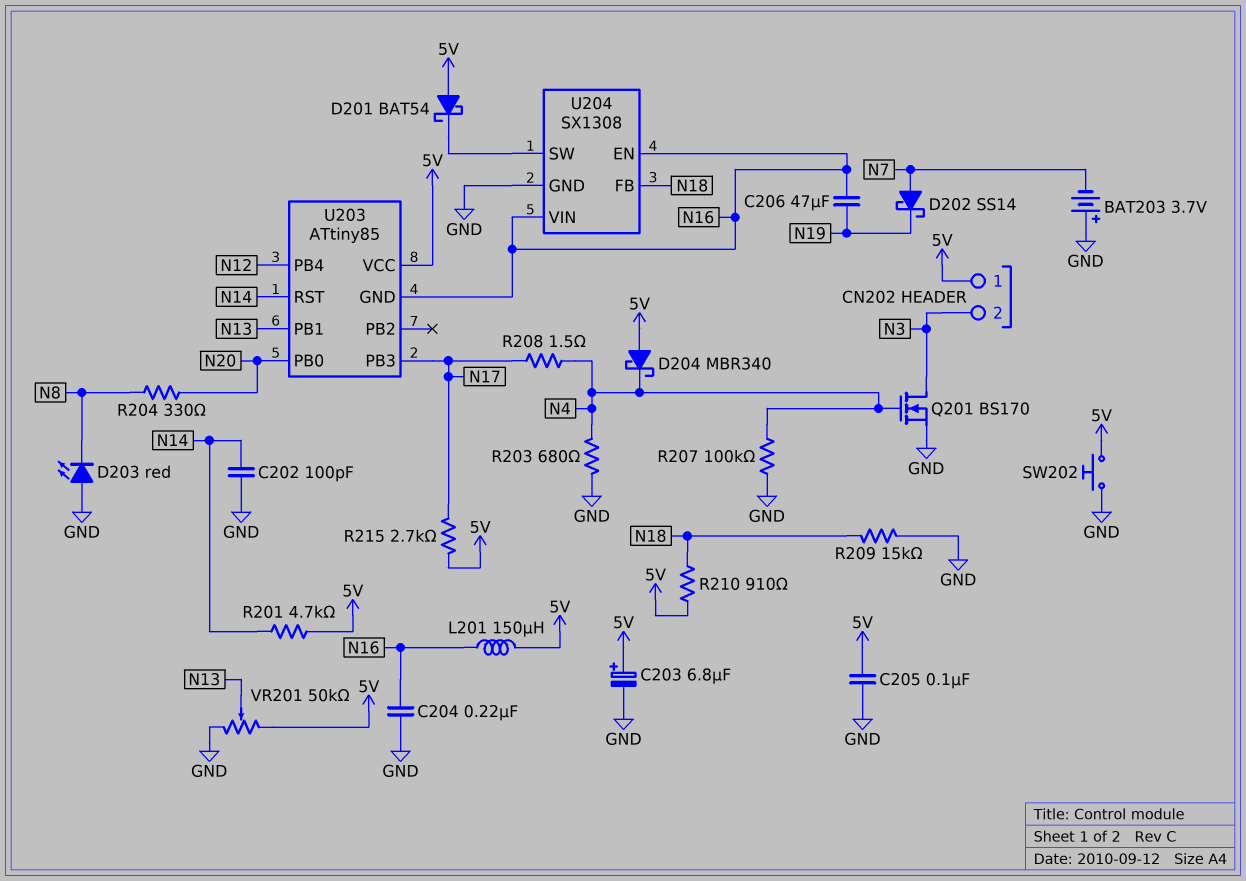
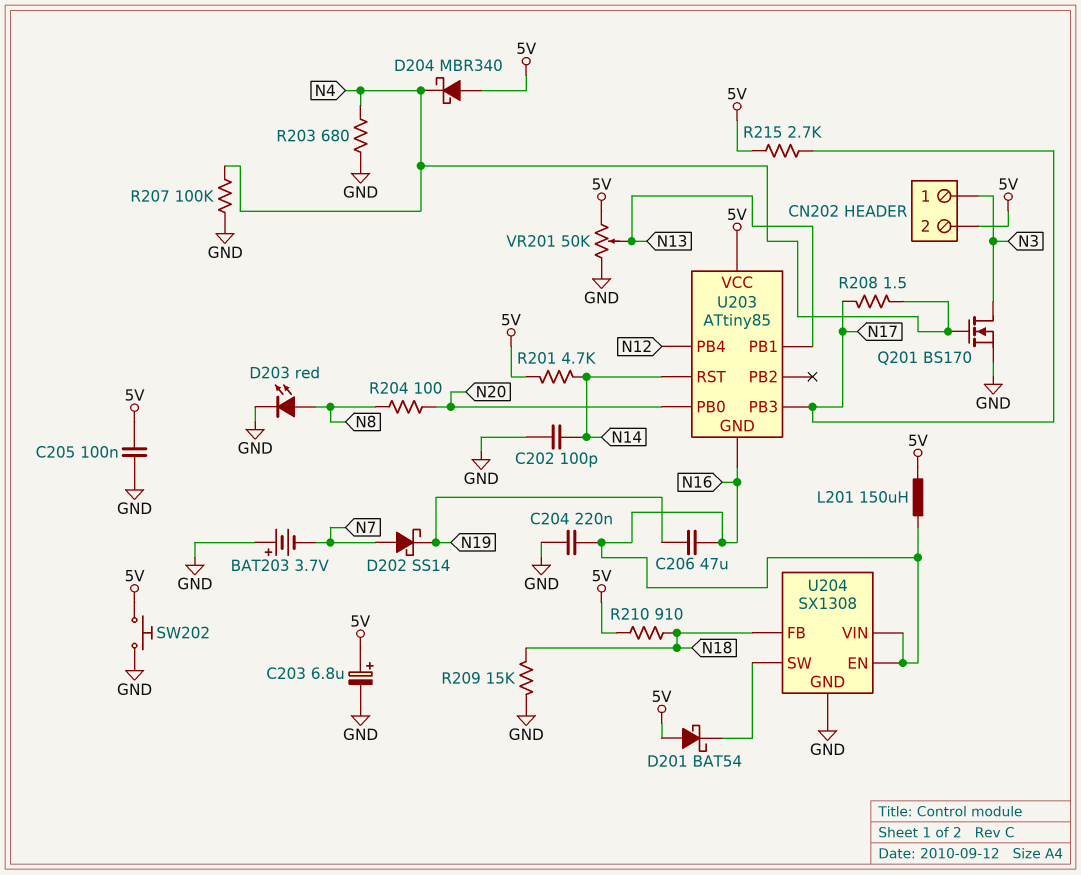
CN202 pin 1: 5V -> N3
CN202 pin 2: N3 -> 5V
D203: LED red (A GND, K N8) -> LED red (A N8, K GND)
R204: 330 (N8, N20) -> 100 (N8, N20)

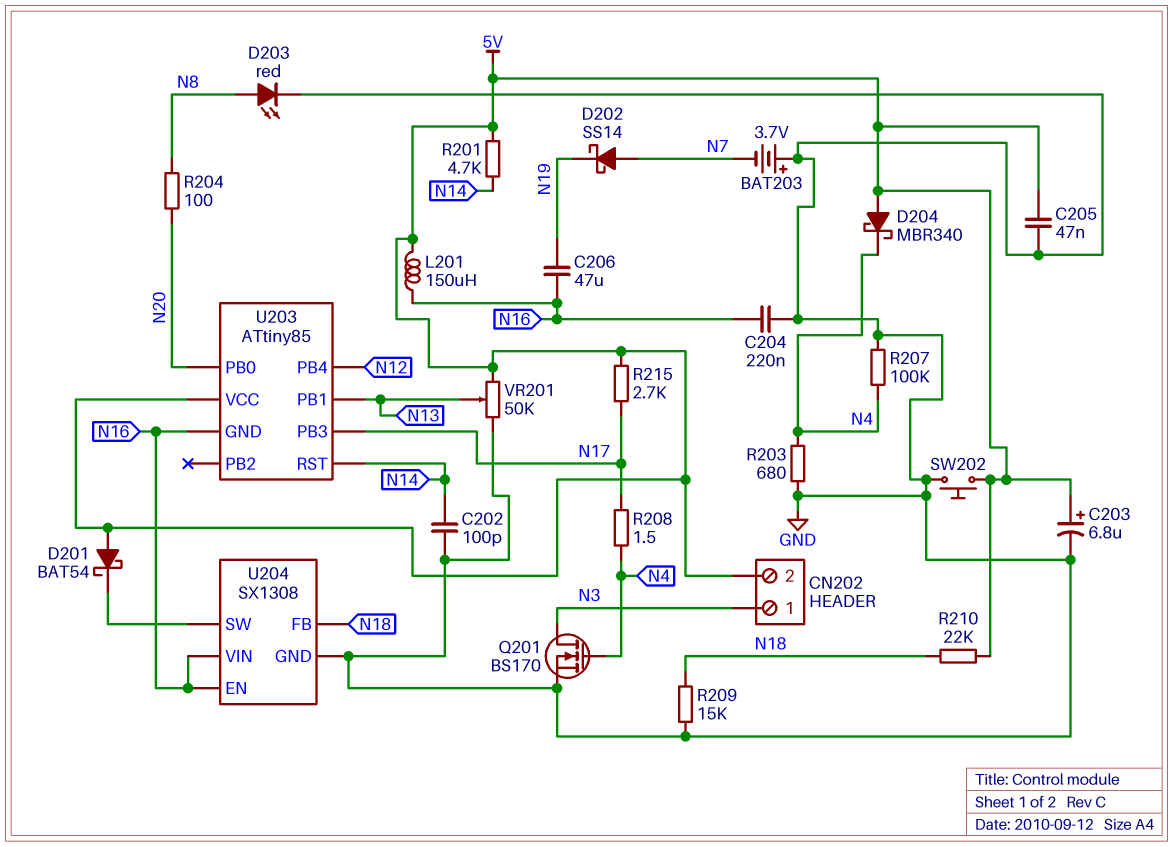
C205: 100nF (5V, GND) -> 47nF (5V, GND)
R210: 910 (5V, N18) -> 22k (5V, N18)

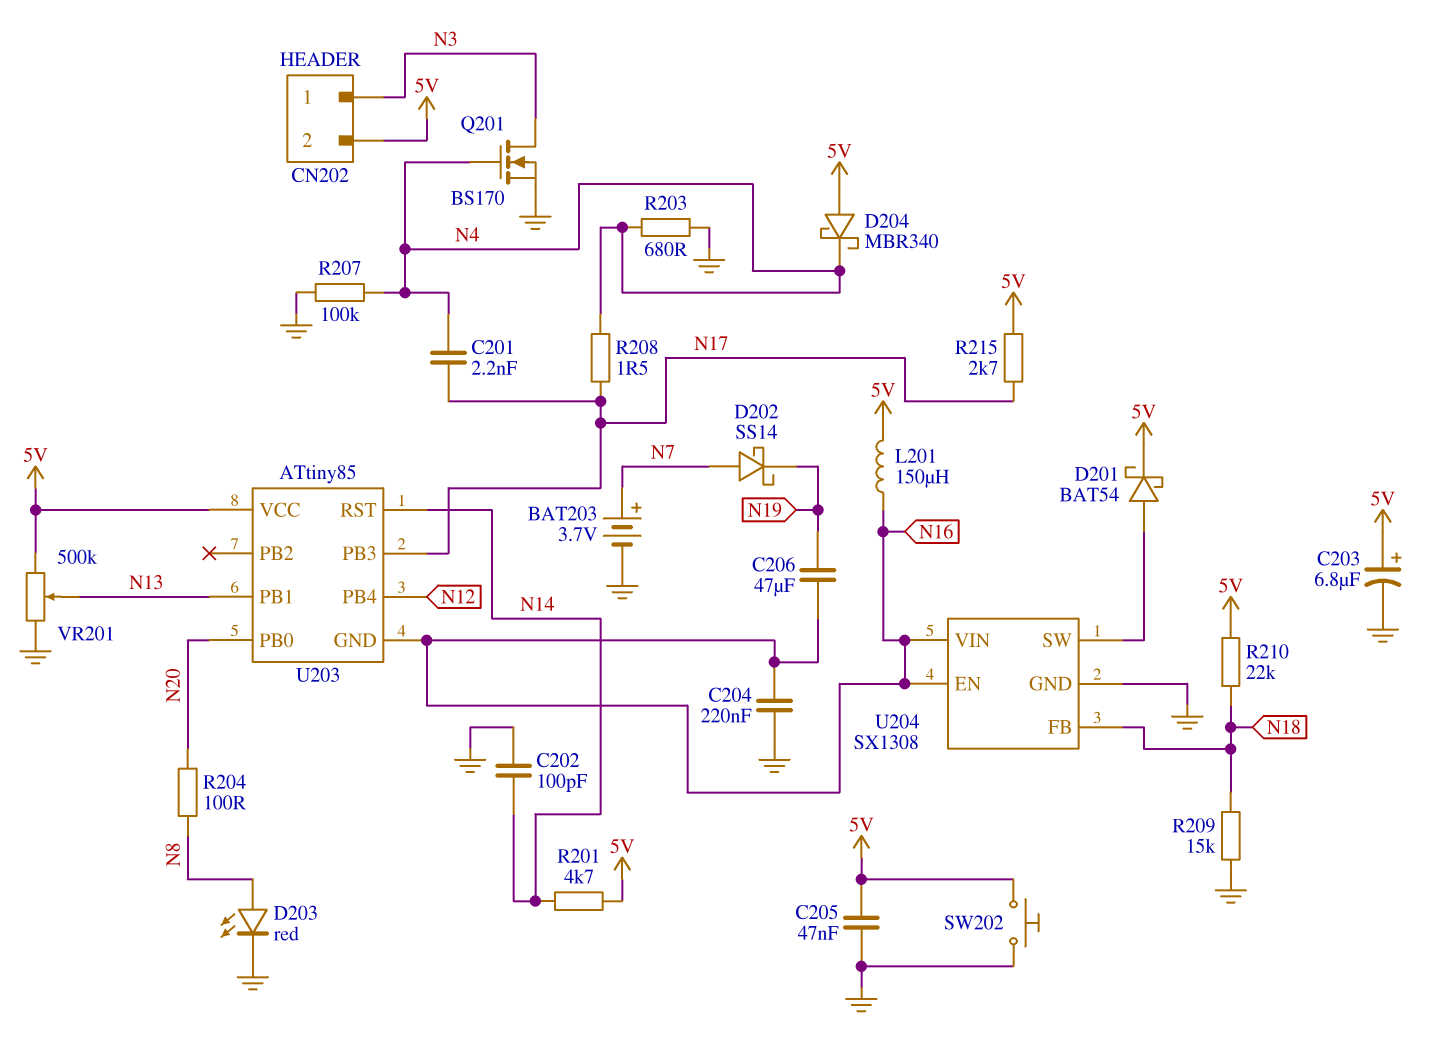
BAT203: 3.7V (plus GND, minus N7) -> 3.7V (plus N7, minus GND)
C201: none -> 2.2nF (N4, N17)
D201: schottky BAT54 (A 5V, K U204/SW) -> schottky BAT54 (A U204/SW, K 5V)
VR201: 50k (5V, GND, wiper N13) -> 500k (5V, GND, wiper N13)

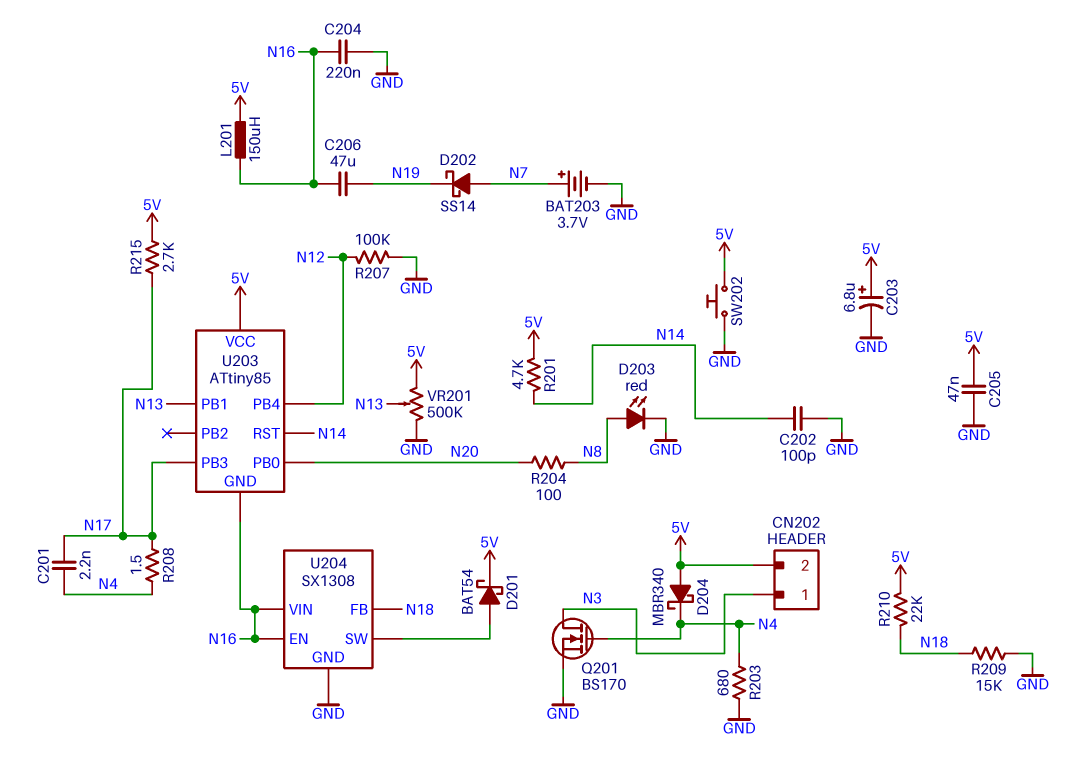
R207: 100k (GND, N4) -> 100k (GND, N12)

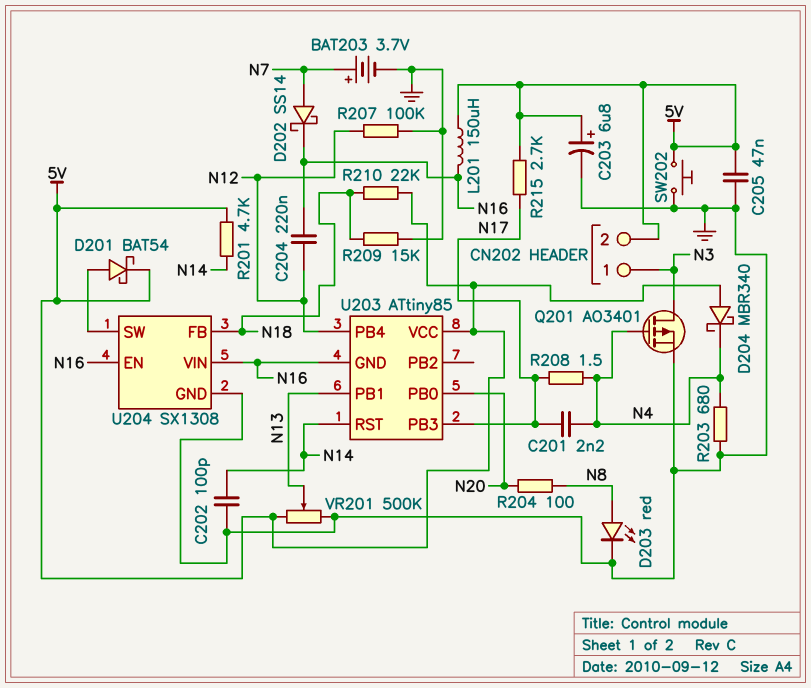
C204: 220nF (GND, N16) -> 220nF (N12, N16)
C206: 47uF (N16, N19) -> none
D202: schottky SS14 (A N7, K N19) -> schottky SS14 (A N7, K N16)
Q201: NMOS BS170 (G N4, D N3, S GND) -> PMOS AO3401 (G N4, D N3, S GND)

